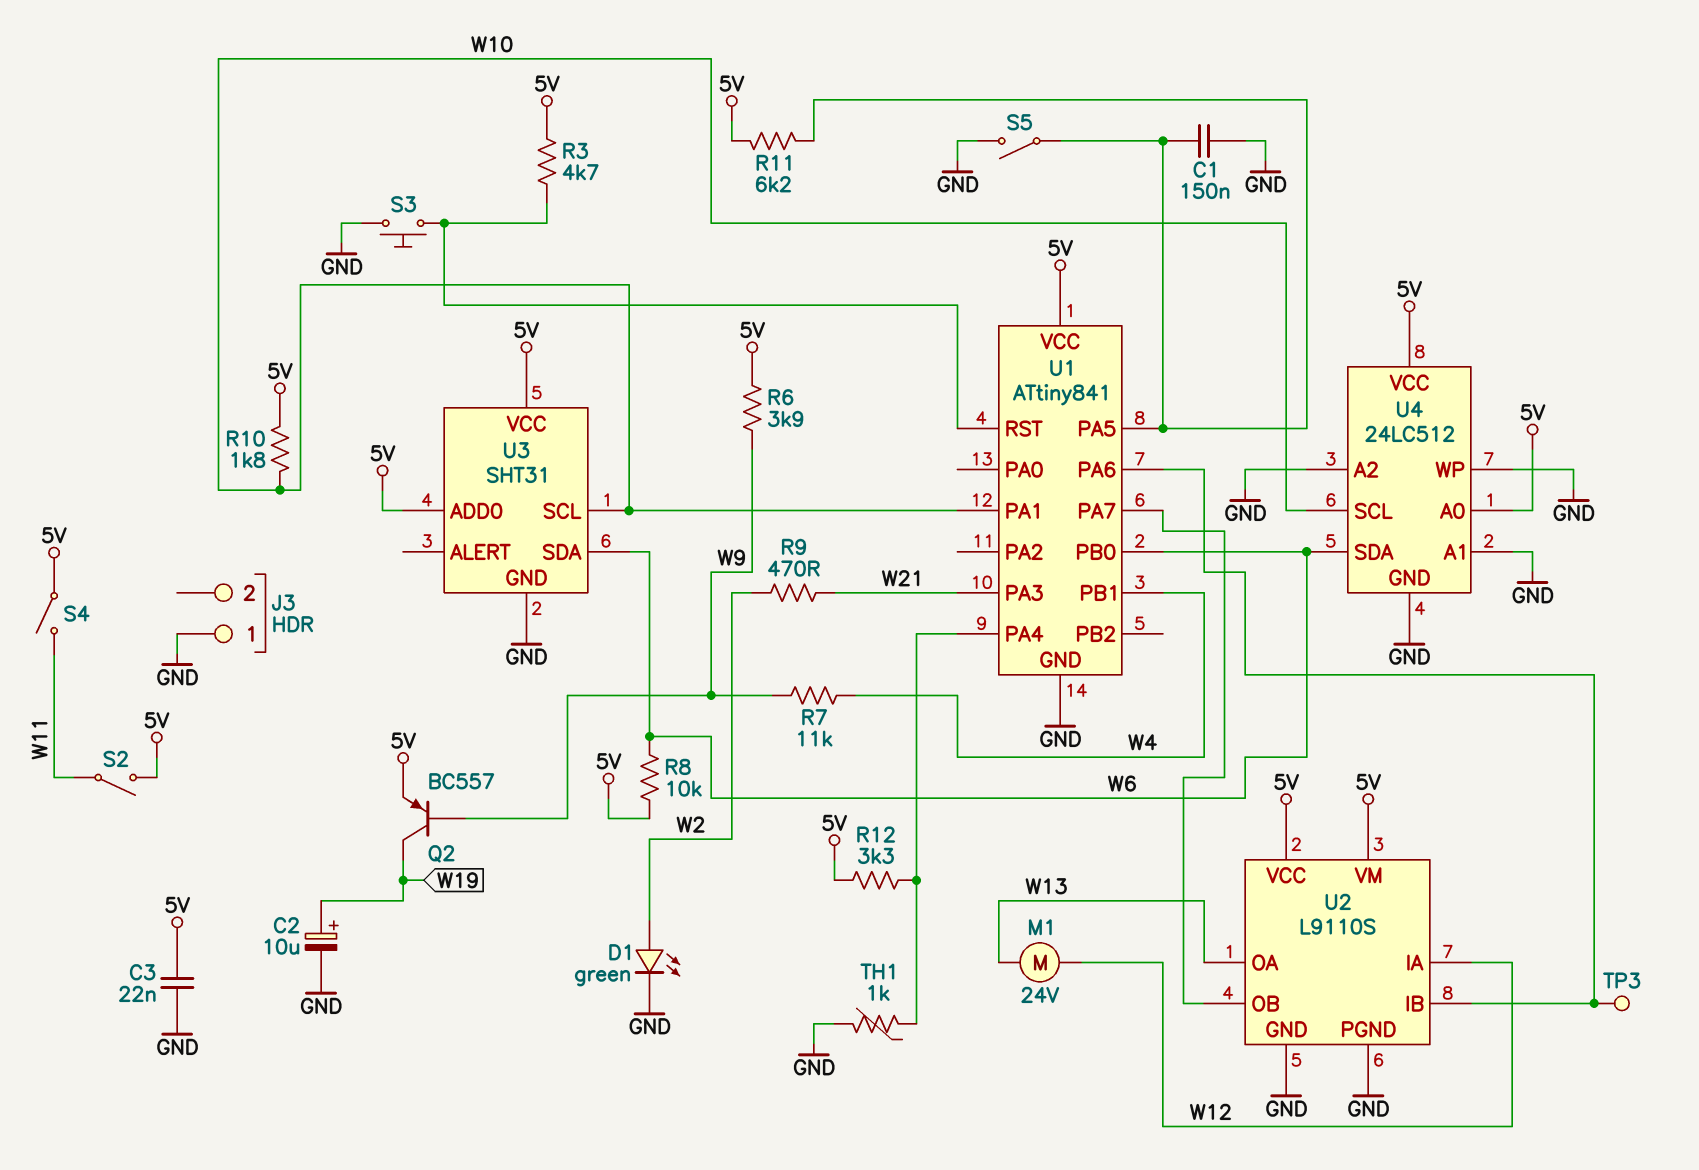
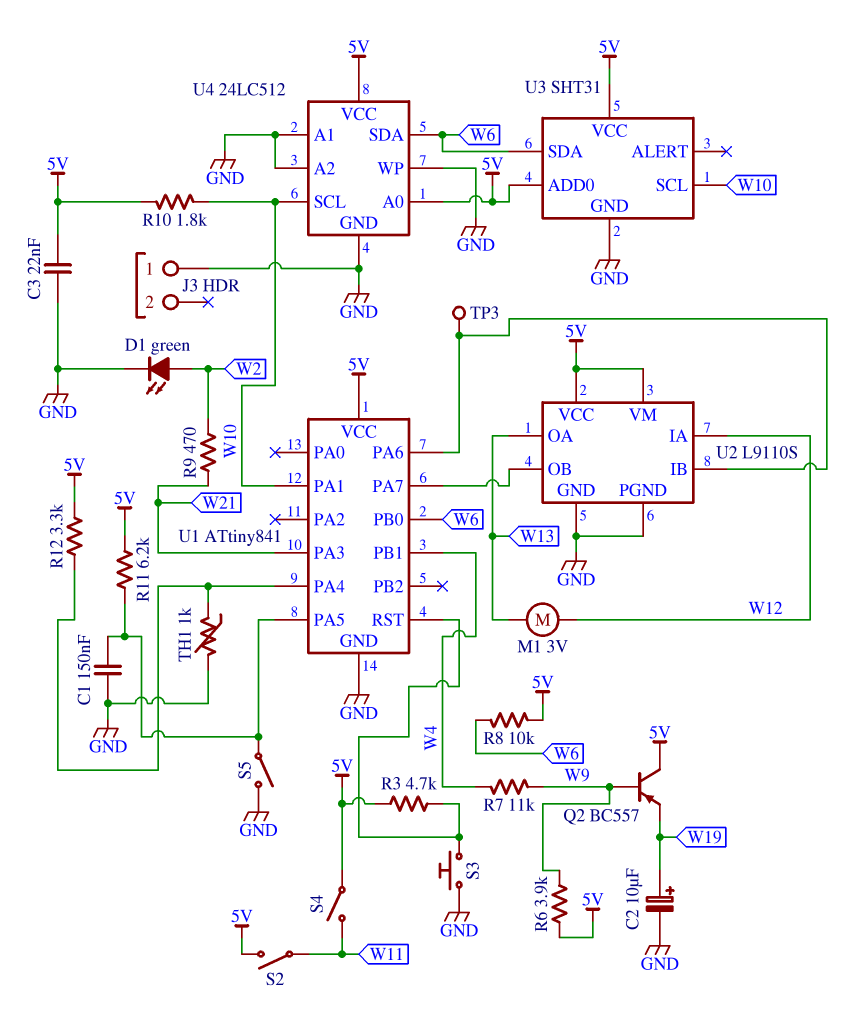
M1: motor 24V (W12, W13) -> motor 3V (W12, W13)
Q2: PNP BC557 (B W9, C W19, E 5V) -> PNP BC557 (B W9, C 5V, E W19)

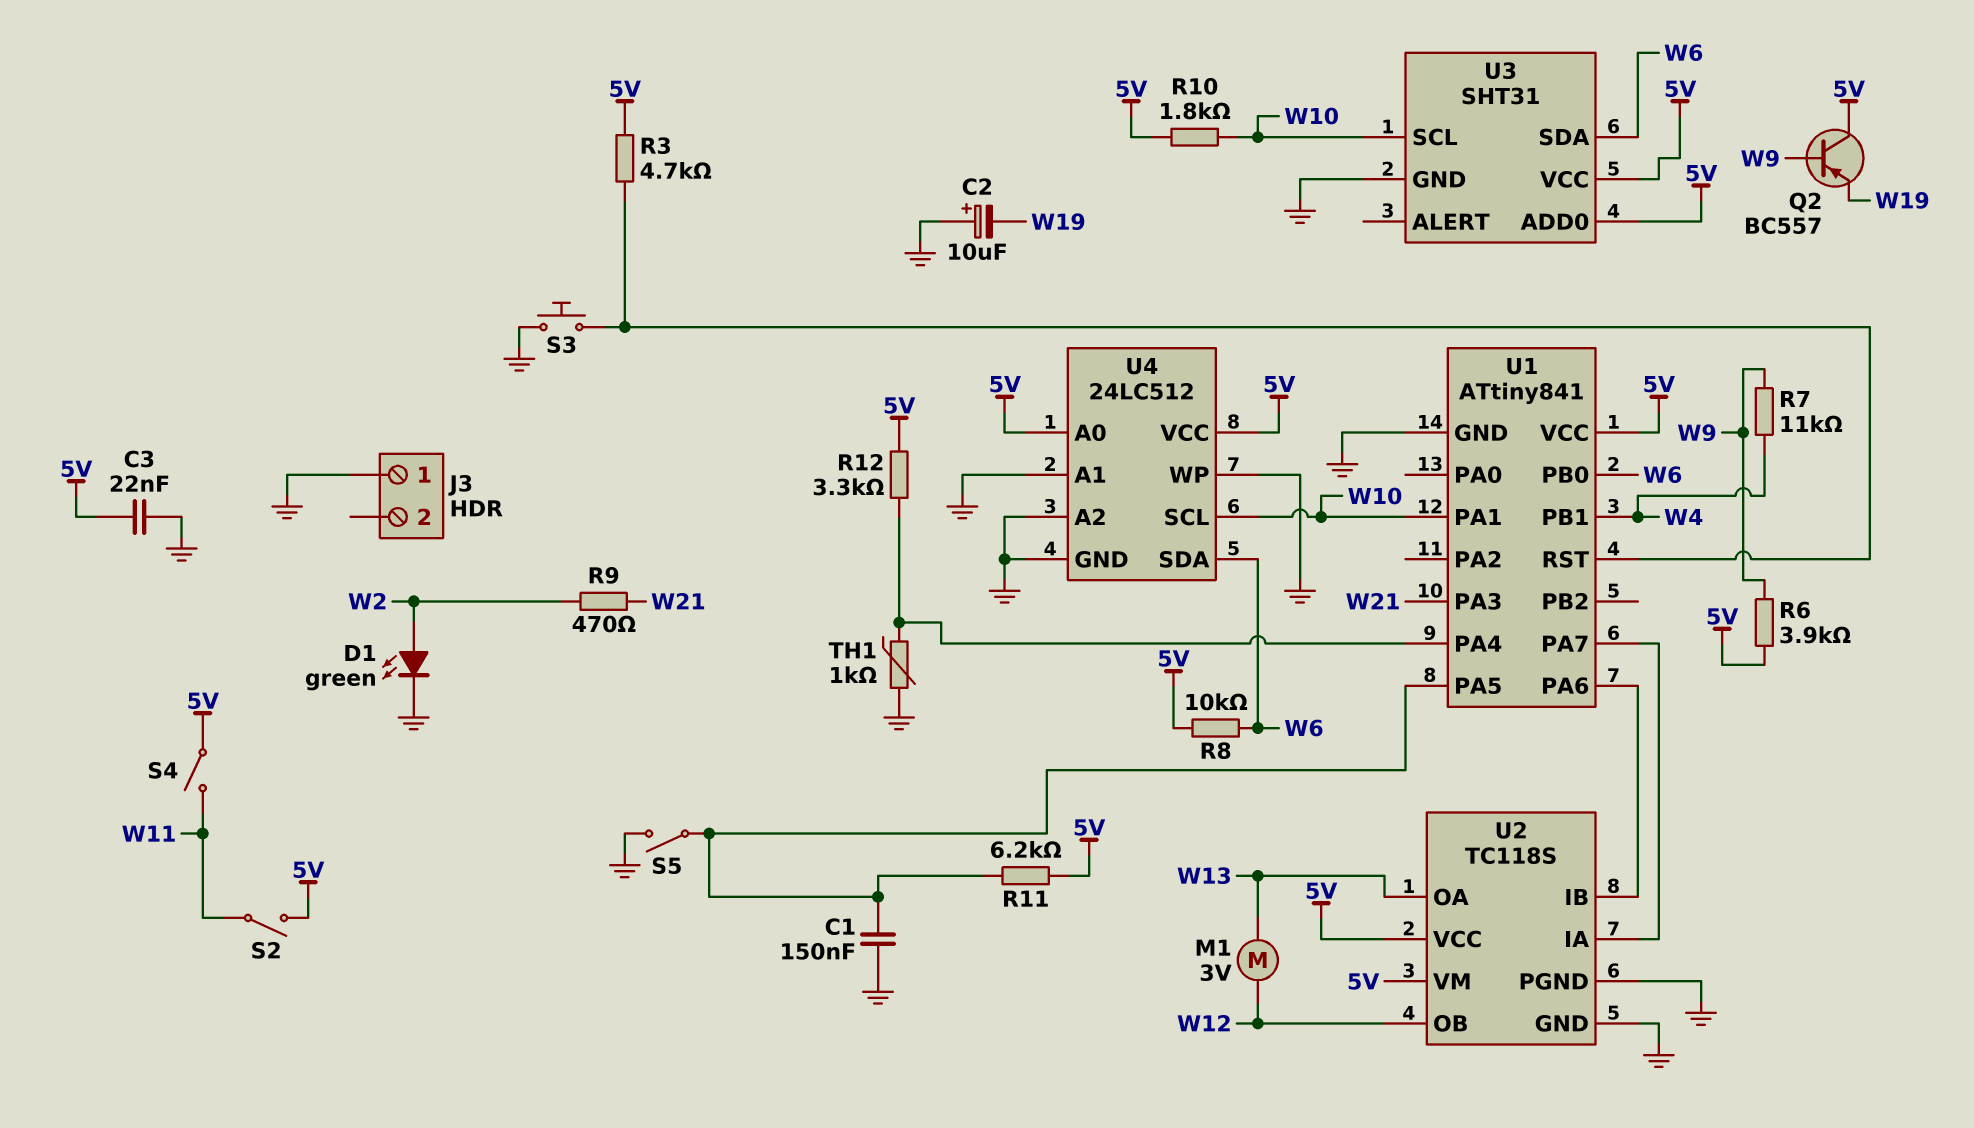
C2: 10uF (plus W19, minus GND) -> 10uF (plus GND, minus W19)
TP3: test point (U1/PA6) -> none
U2: L9110S -> TC118S
U2 pin IA: W12 -> U1/PA7
U2 pin OB: U1/PA7 -> W12

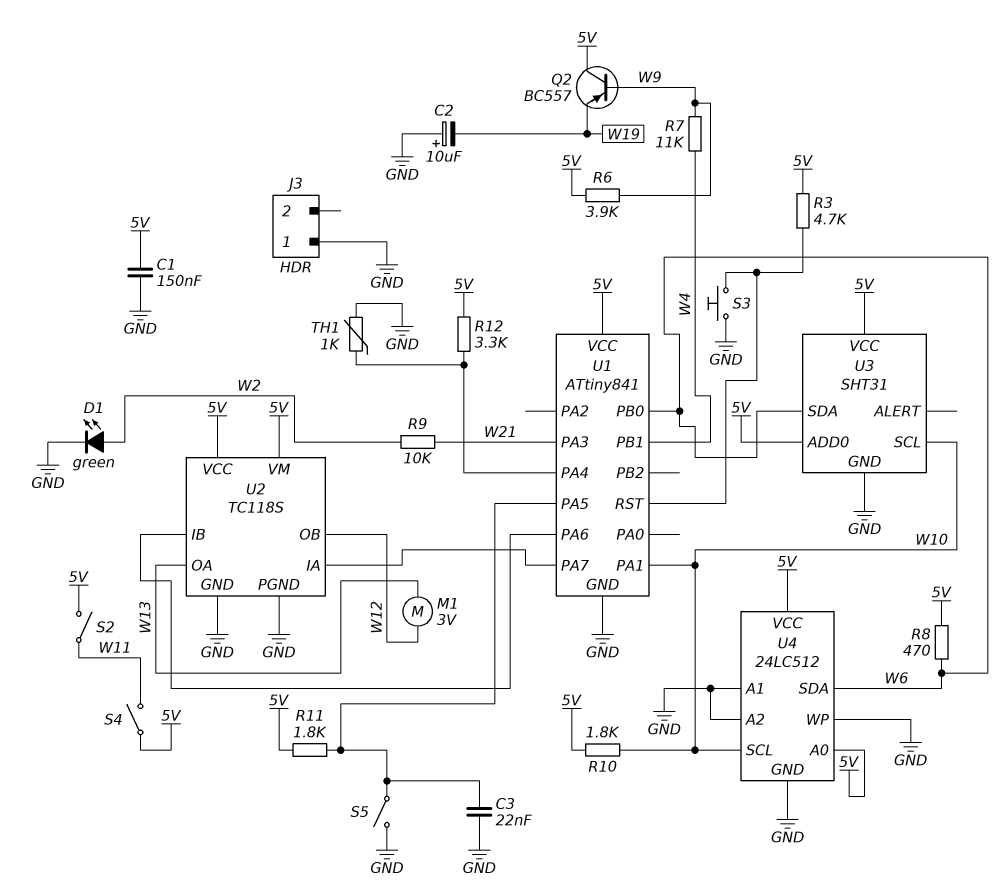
C1: 150nF (GND, U1/PA5) -> 150nF (5V, GND)
C3: 22nF (5V, GND) -> 22nF (GND, U1/PA5)
R8: 10k (5V, W6) -> 470 (5V, W6)
R9: 470 (W2, W21) -> 10k (W2, W21)
R11: 6.2k (5V, U1/PA5) -> 1.8k (5V, U1/PA5)

